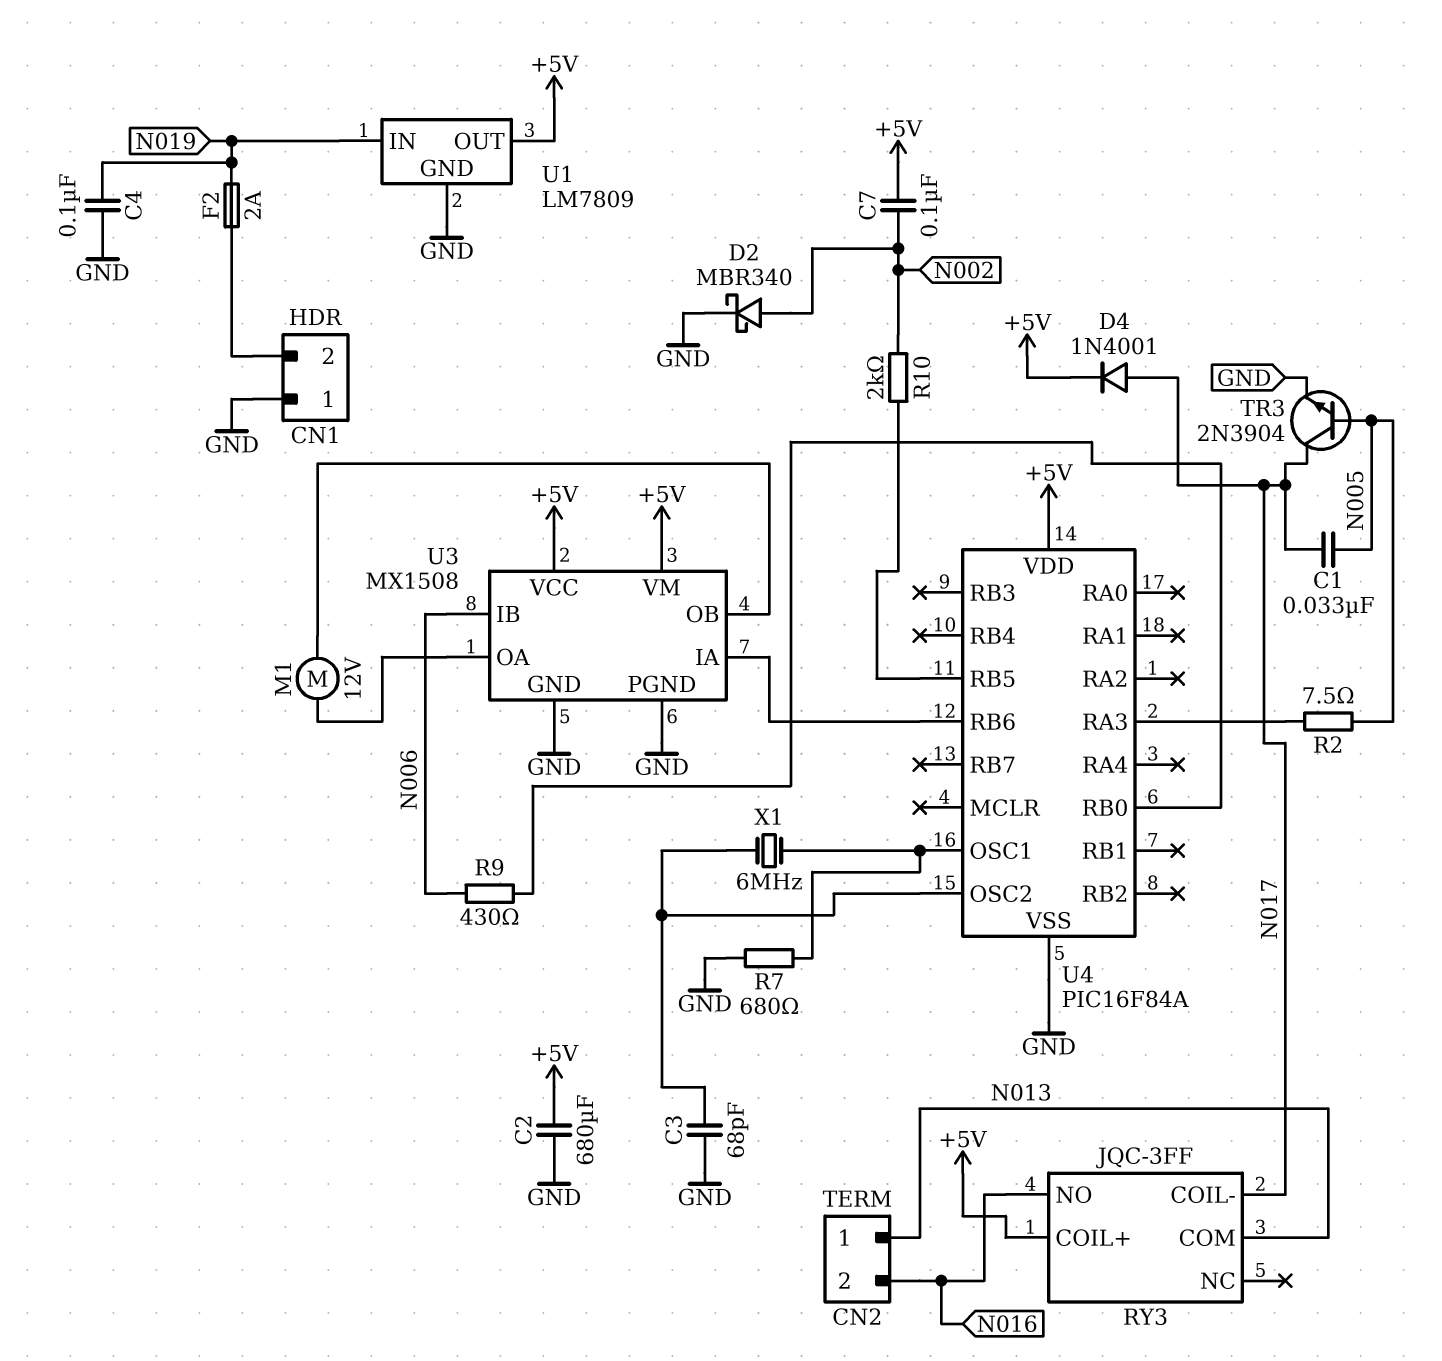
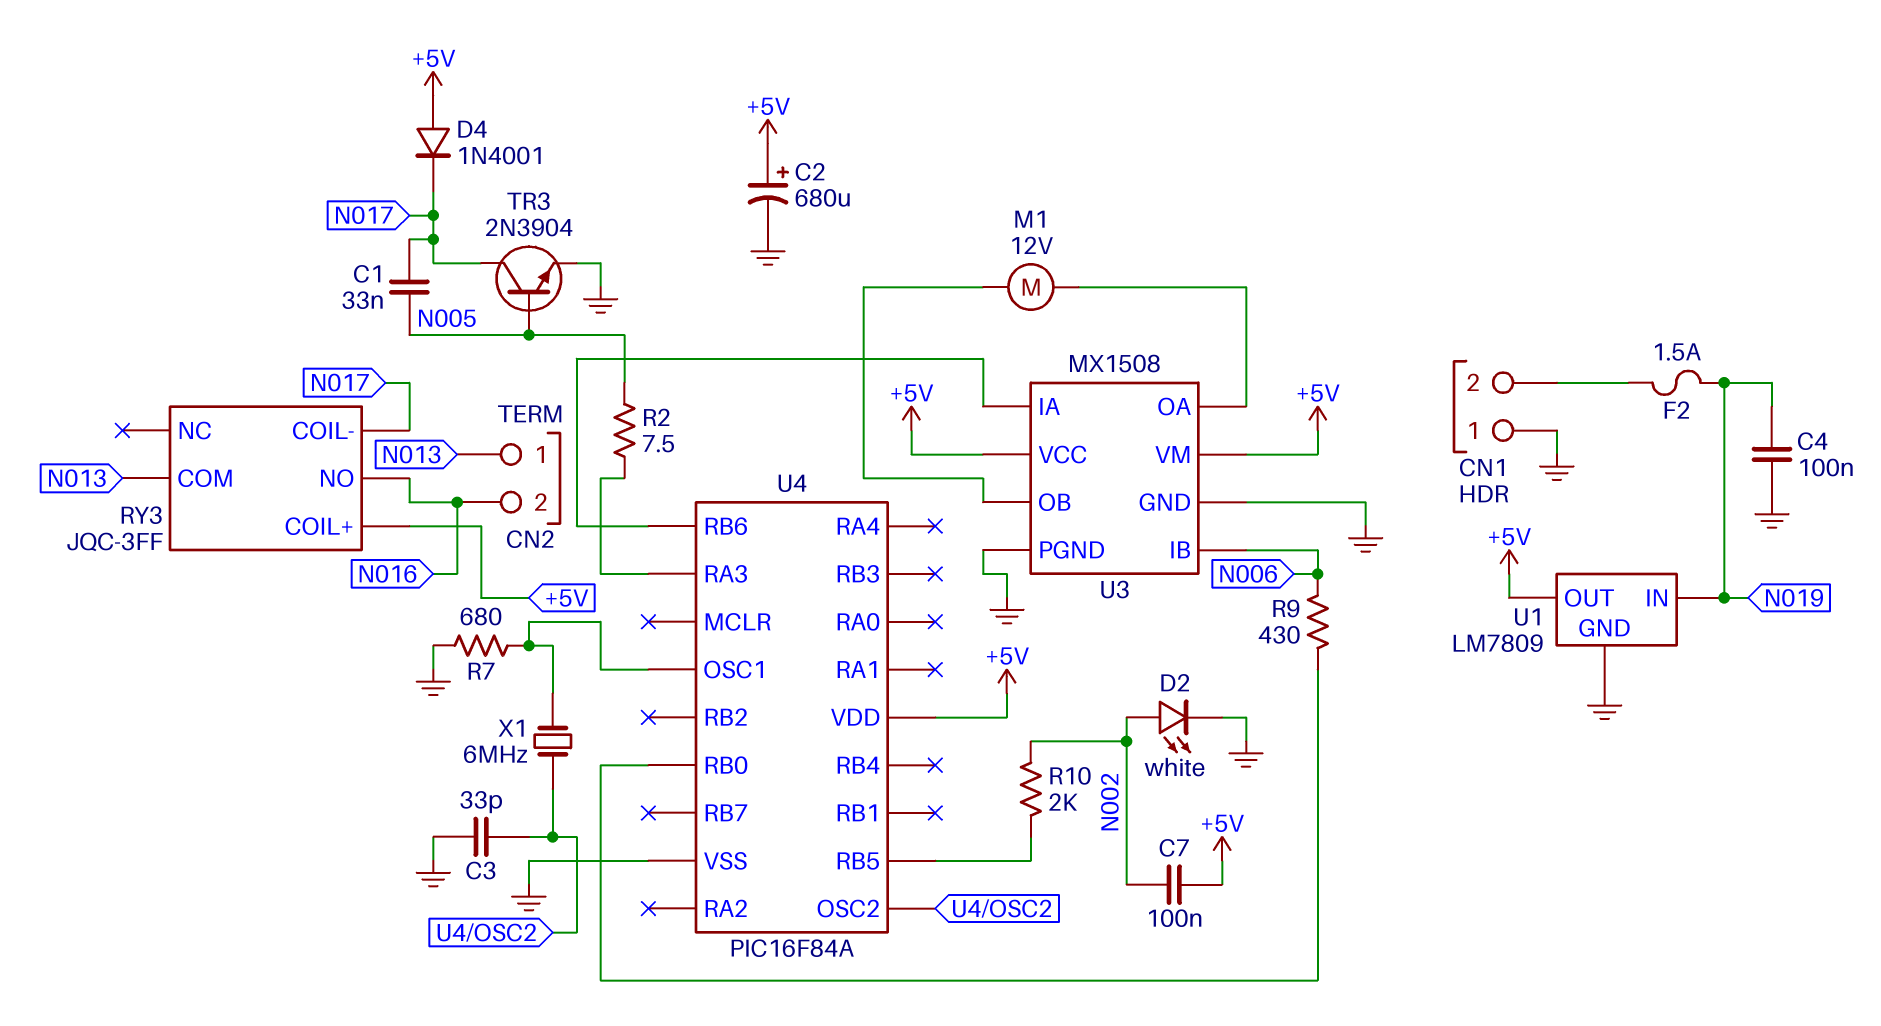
C2: 680uF (+5V, GND) -> 680uF (plus +5V, minus GND)
C3: 68pF (GND, U4/OSC2) -> 33pF (GND, U4/OSC2)
D2: schottky MBR340 (A N002, K GND) -> LED white (A N002, K GND)
D4: diode 1N4001 (A N017, K +5V) -> diode 1N4001 (A +5V, K N017)
F2: 2A (CN1/2, N019) -> 1.5A (CN1/2, N019)

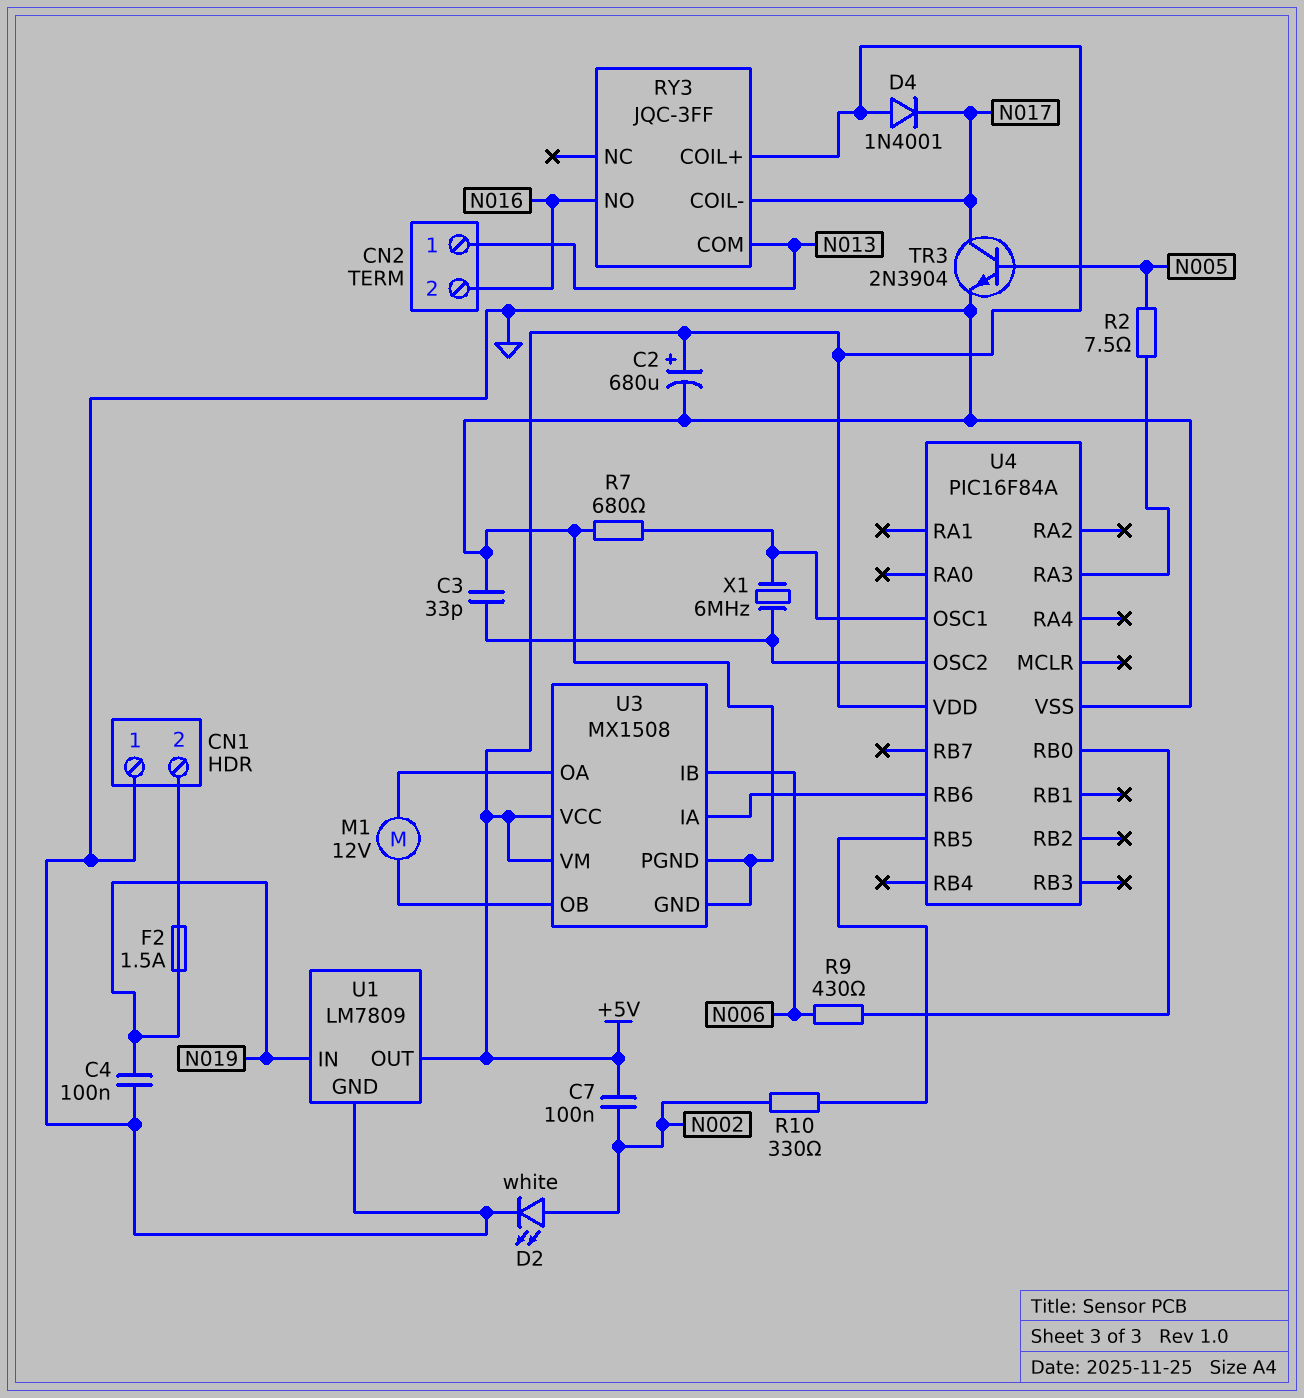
C1: 33nF (N005, N017) -> none
R10: 2k (N002, U4/RB5) -> 330 (N002, U4/RB5)

